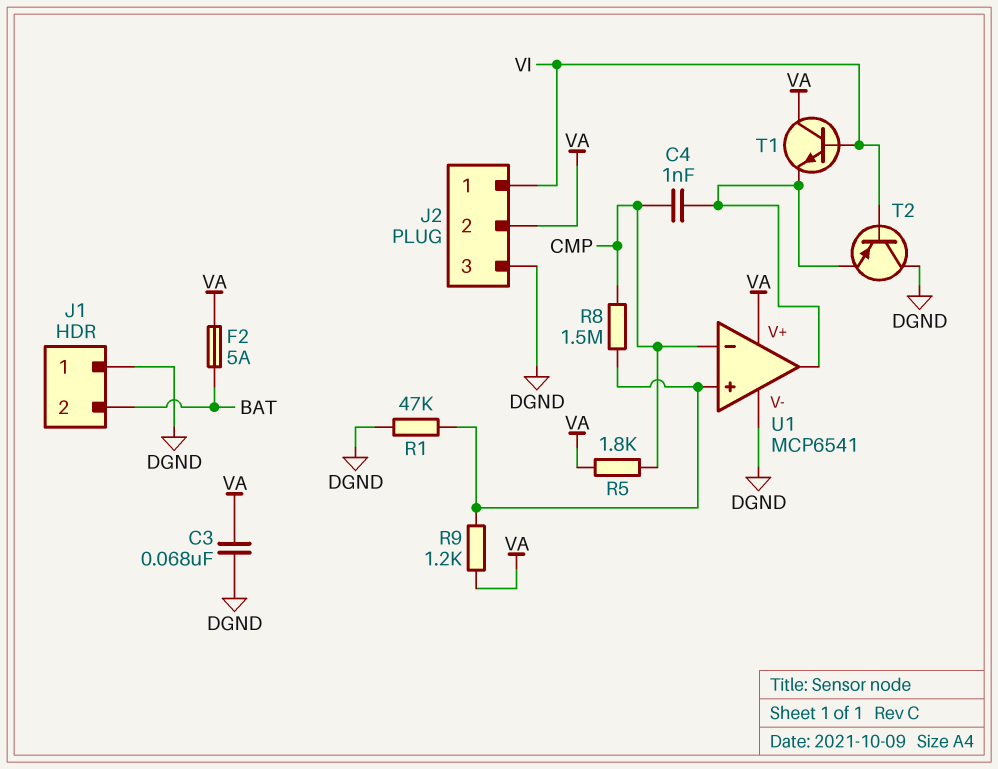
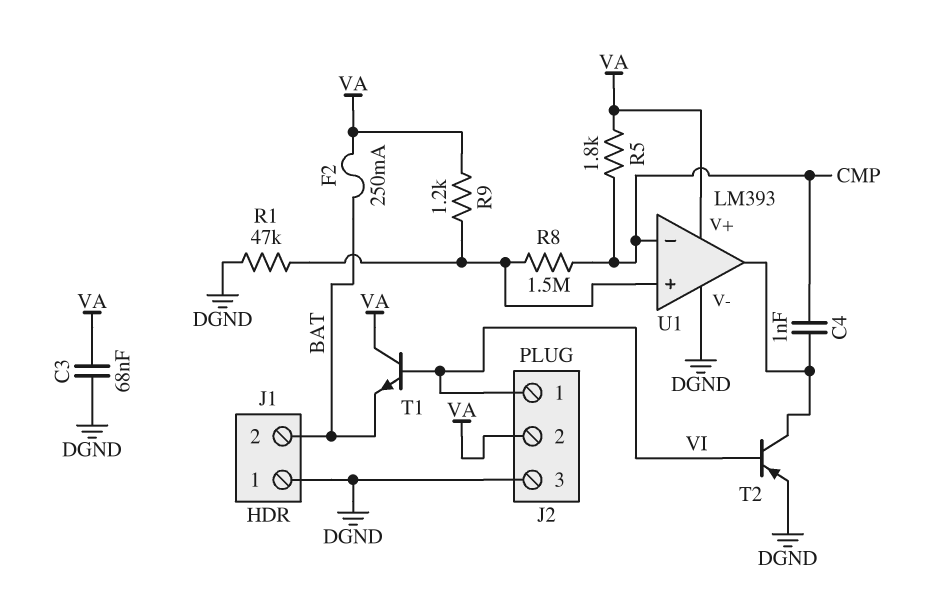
F2: 5A (BAT, VA) -> 250mA (BAT, VA)
T1: NPN (B VI, C VA, E U1/out) -> NPN (B VI, C VA, E BAT)
T2: PNP (B VI, C DGND, E U1/out) -> PNP (B VI, C U1/out, E DGND)
U1: MCP6541 -> LM393

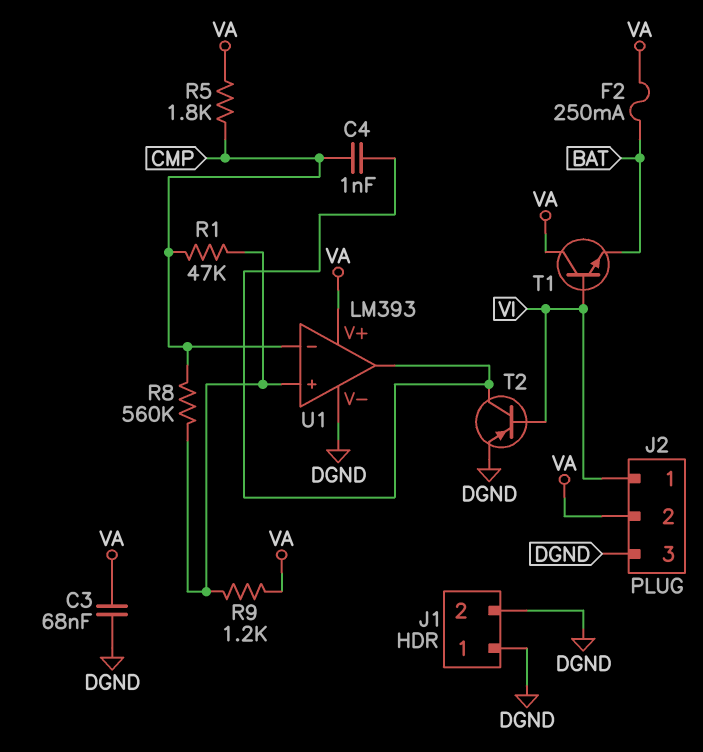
J1 pin 2: BAT -> DGND
R1: 47k (DGND, U1/in+) -> 47k (CMP, U1/in+)
R8: 1.5M (CMP, U1/in+) -> 560k (CMP, U1/in+)

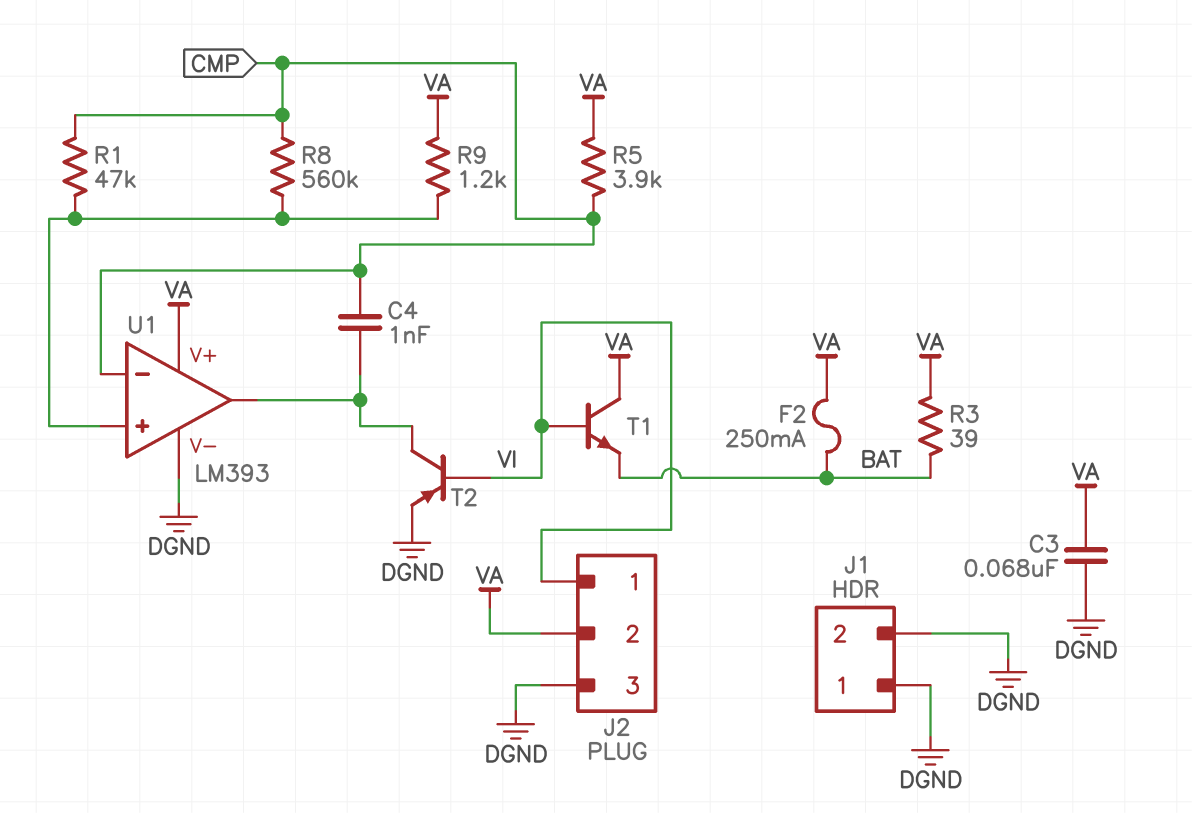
R3: none -> 39 (BAT, VA)
R5: 1.8k (CMP, VA) -> 3.9k (CMP, VA)

